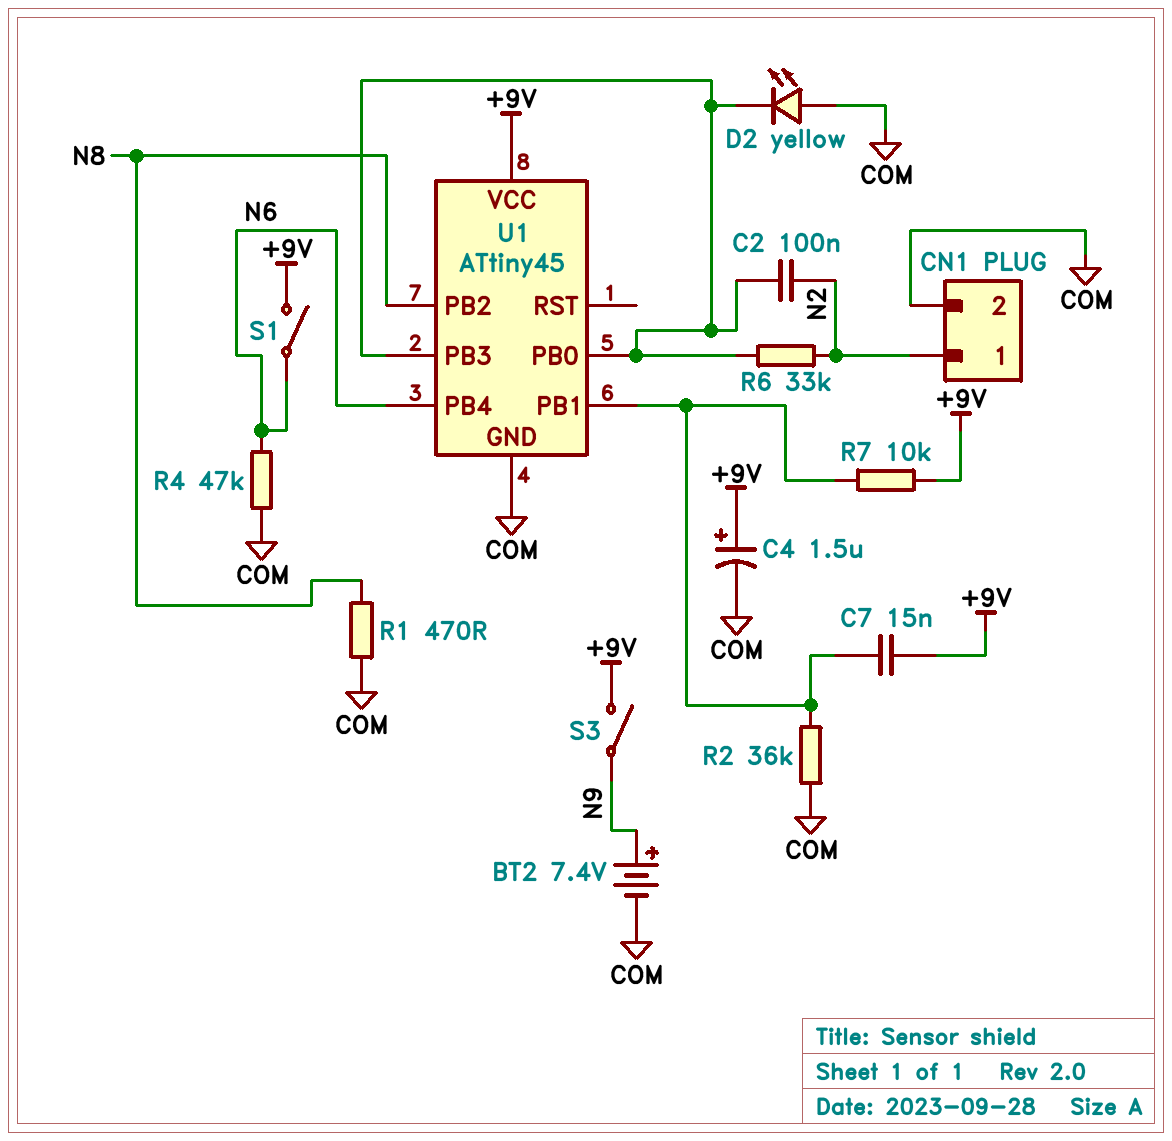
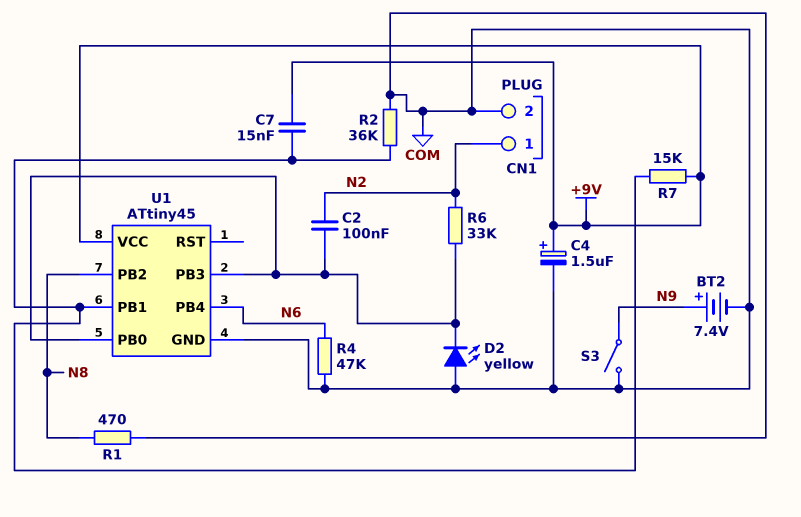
R7: 10k (+9V, U1/PB1) -> 15k (+9V, U1/PB1)
S1: switch (+9V, N6) -> none
S3: switch (+9V, N9) -> switch (COM, N9)

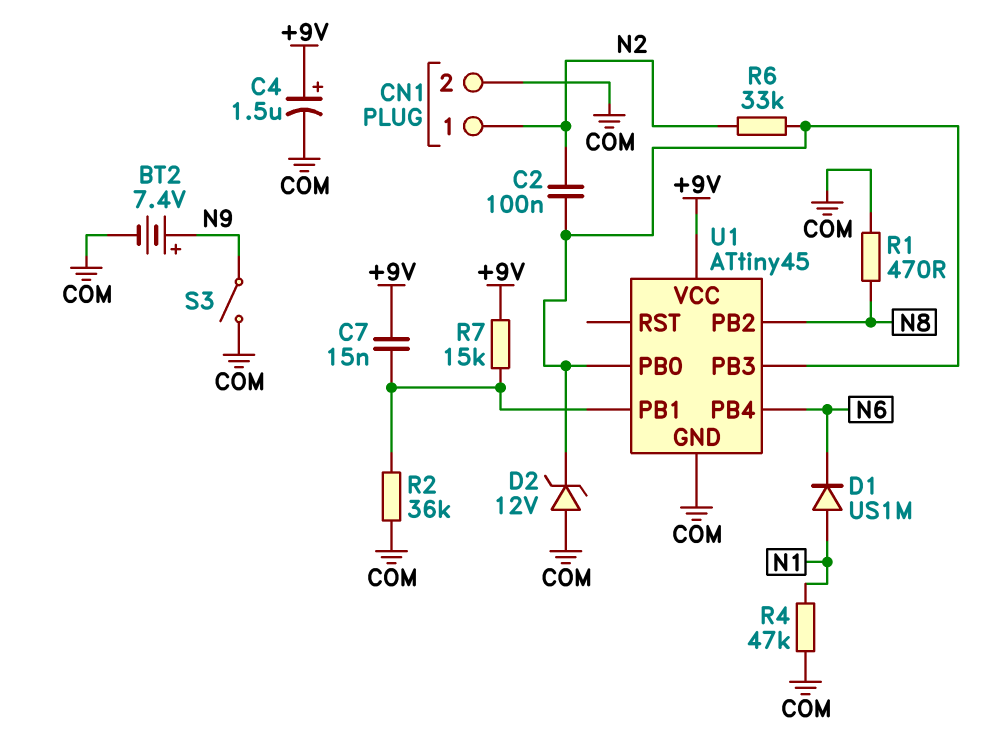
D1: none -> diode US1M (A N1, K N6)
D2: LED yellow (A COM, K U1/PB0) -> zener 12V (A COM, K U1/PB0)
R4: 47k (COM, N6) -> 47k (COM, N1)

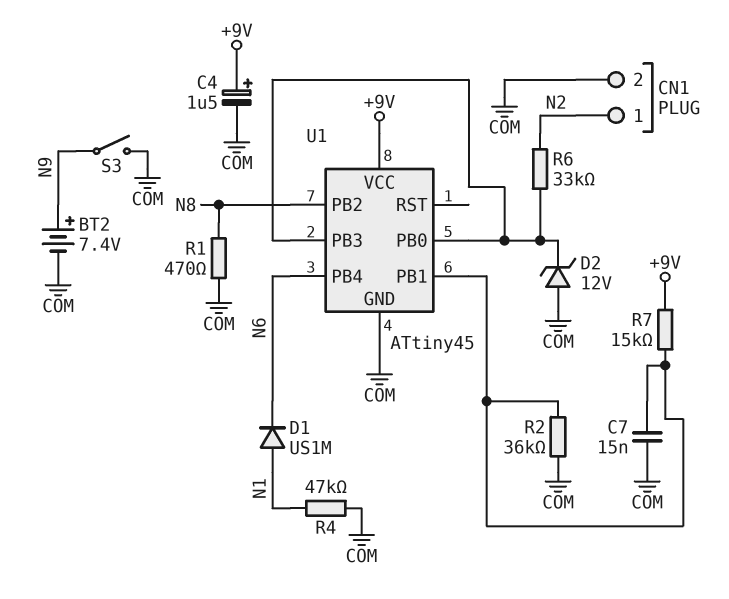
C2: 100nF (N2, U1/PB0) -> none
C7: 15nF (+9V, U1/PB1) -> 15nF (COM, U1/PB1)

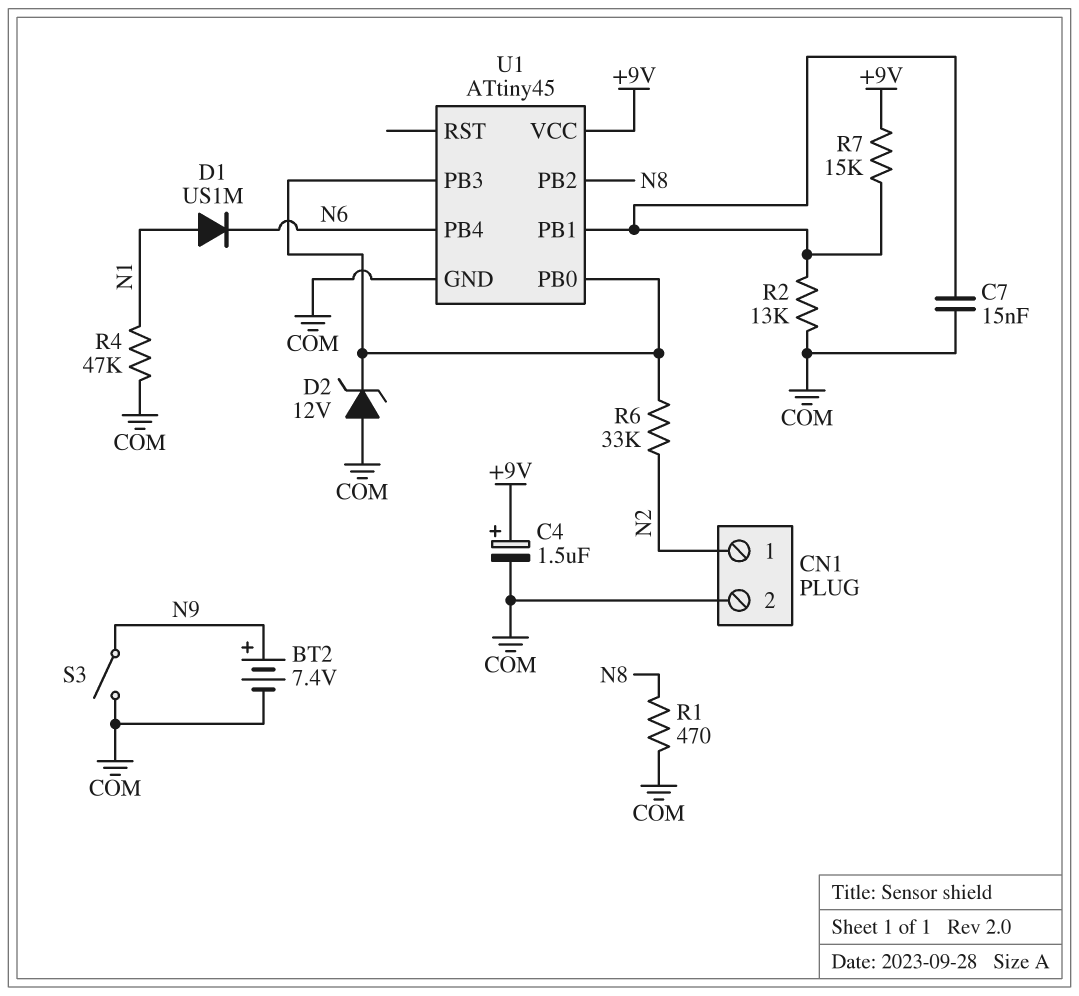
R2: 36k (COM, U1/PB1) -> 13k (COM, U1/PB1)

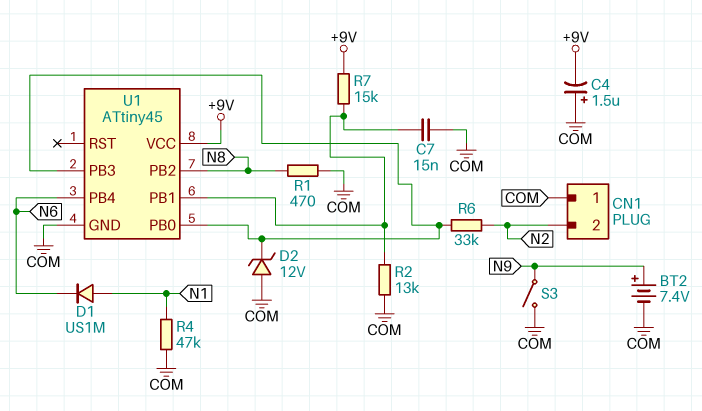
C4: 1.5uF (plus +9V, minus COM) -> 1.5uF (plus COM, minus +9V)
CN1 pin 1: N2 -> COM
CN1 pin 2: COM -> N2

